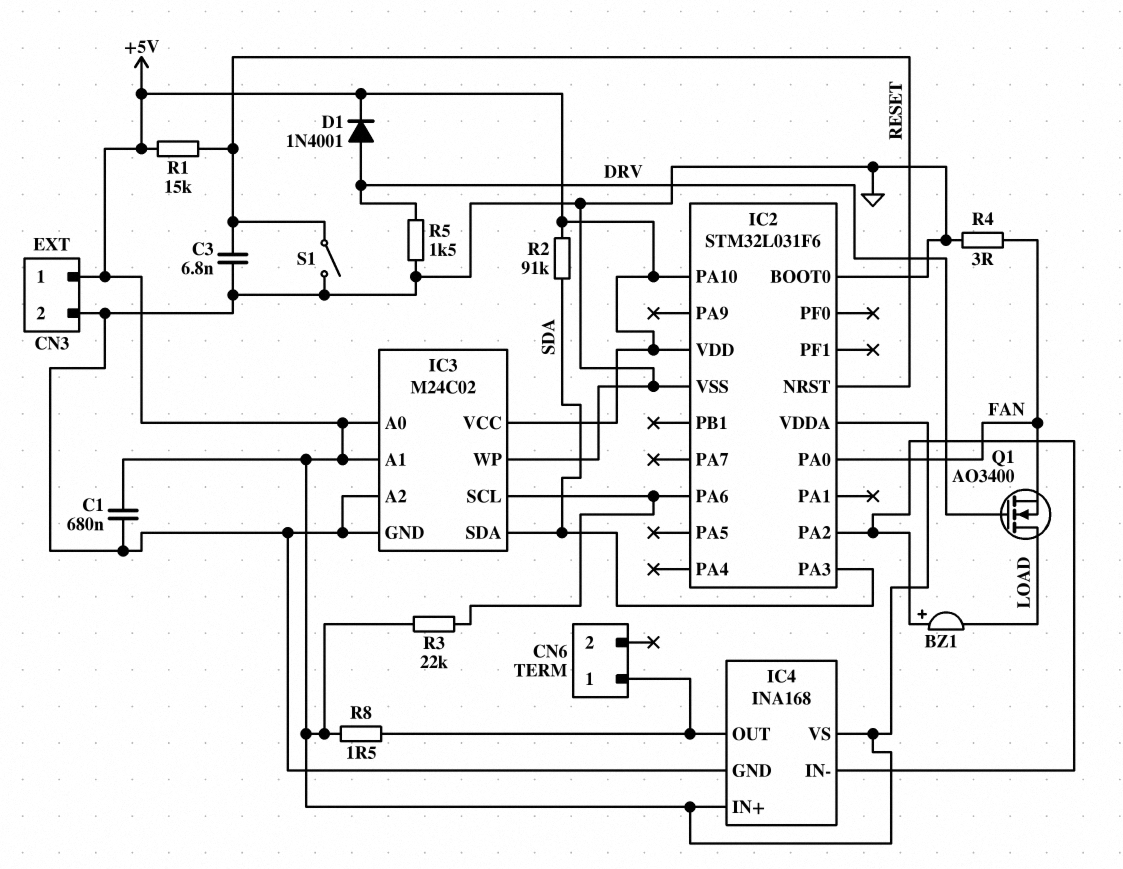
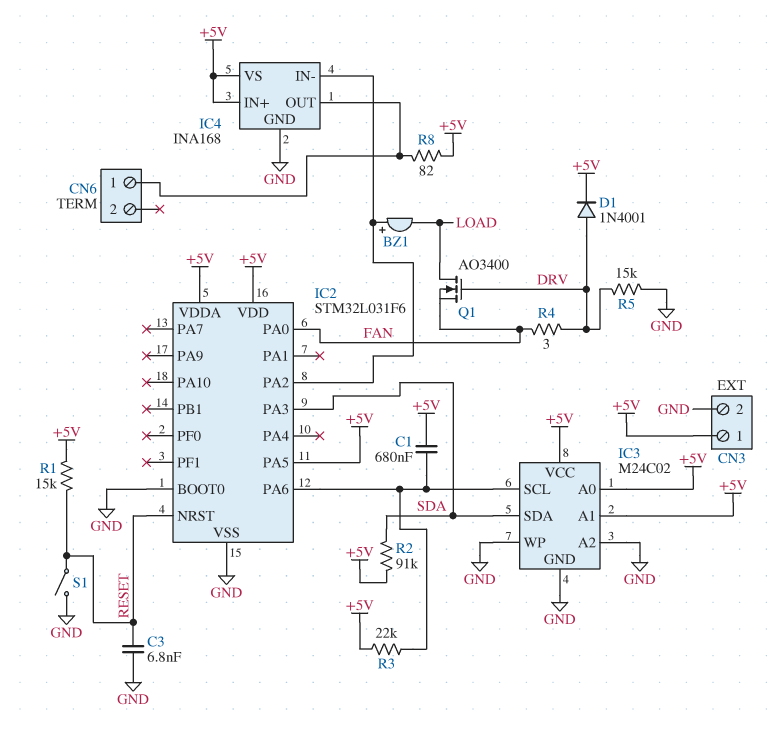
C1: 680nF (+5V, GND) -> 680nF (+5V, IC2/PA6)
IC2 pin PA5: none -> +5V
IC2 pin PA10: +5V -> none
R4: 3 (FAN, GND) -> 3 (DRV, FAN)
R5: 1.5k (DRV, GND) -> 15k (DRV, GND)
R8: 1.5 (+5V, CN6/1) -> 82 (+5V, CN6/1)

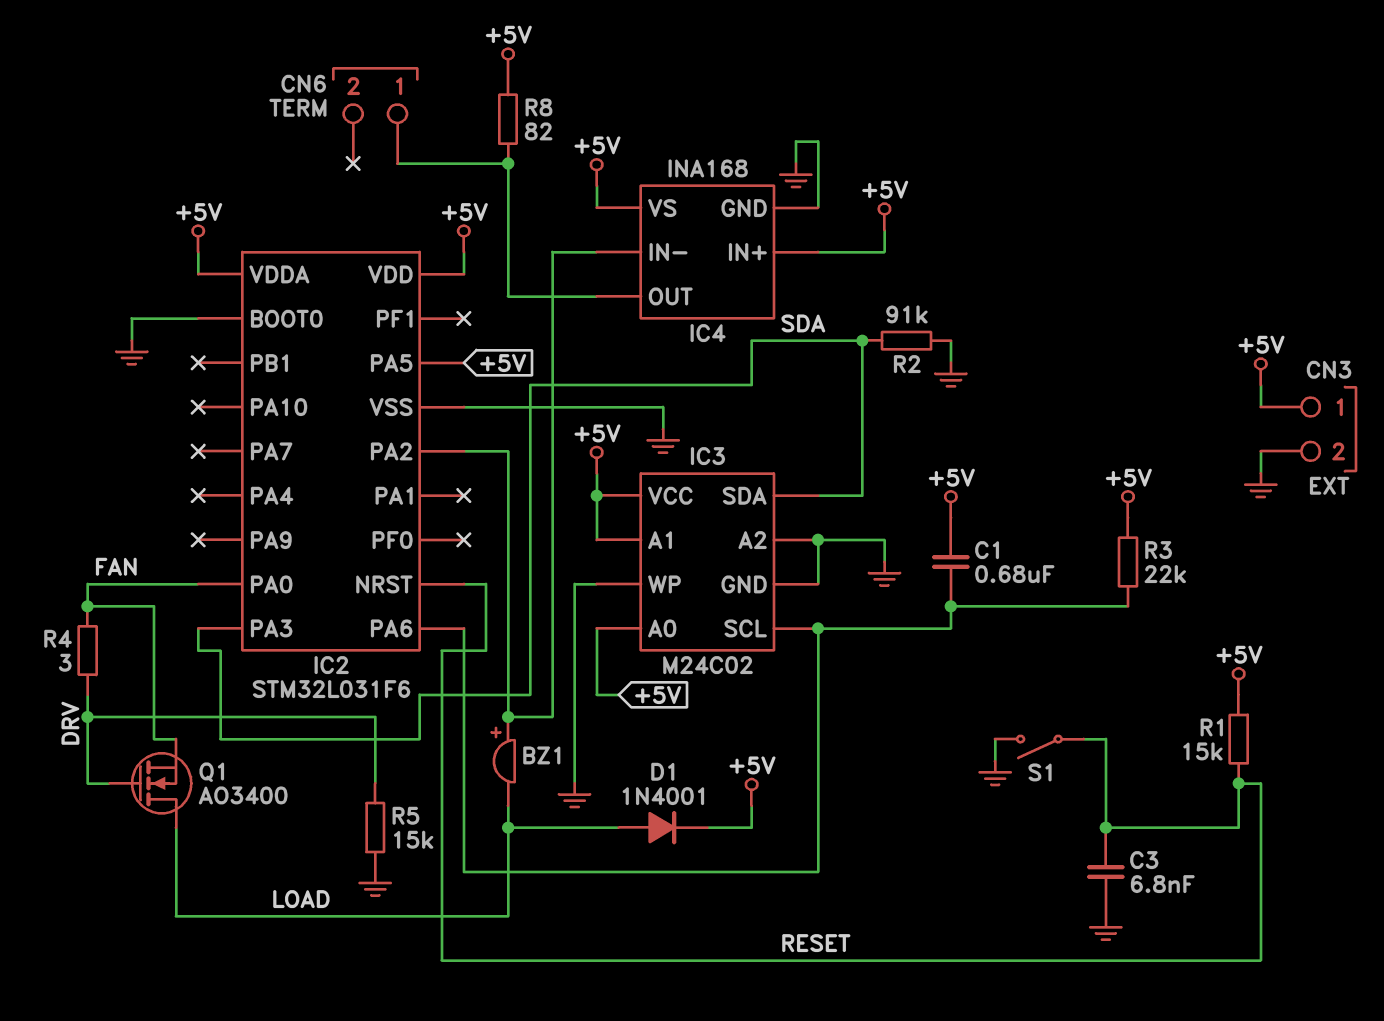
D1: diode 1N4001 (A DRV, K +5V) -> diode 1N4001 (A LOAD, K +5V)
R2: 91k (+5V, SDA) -> 91k (GND, SDA)

